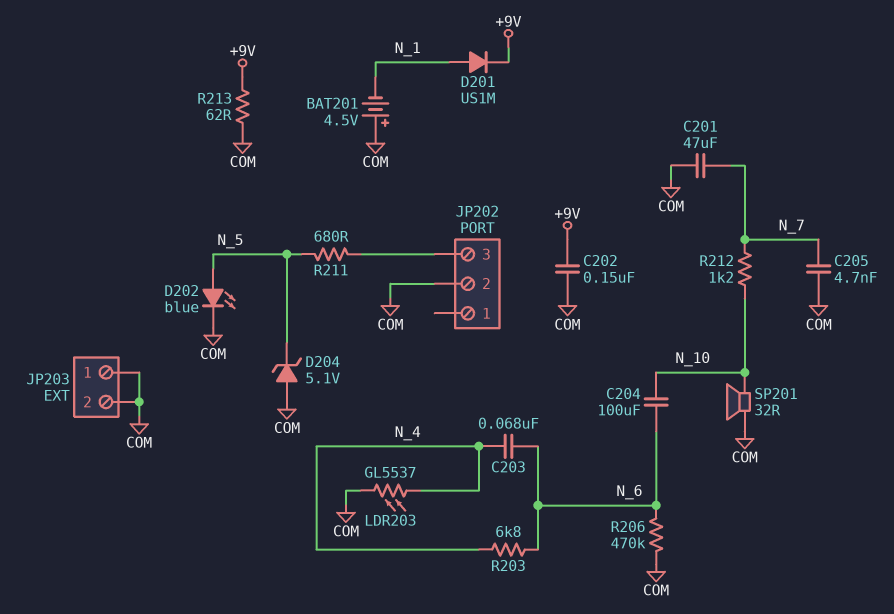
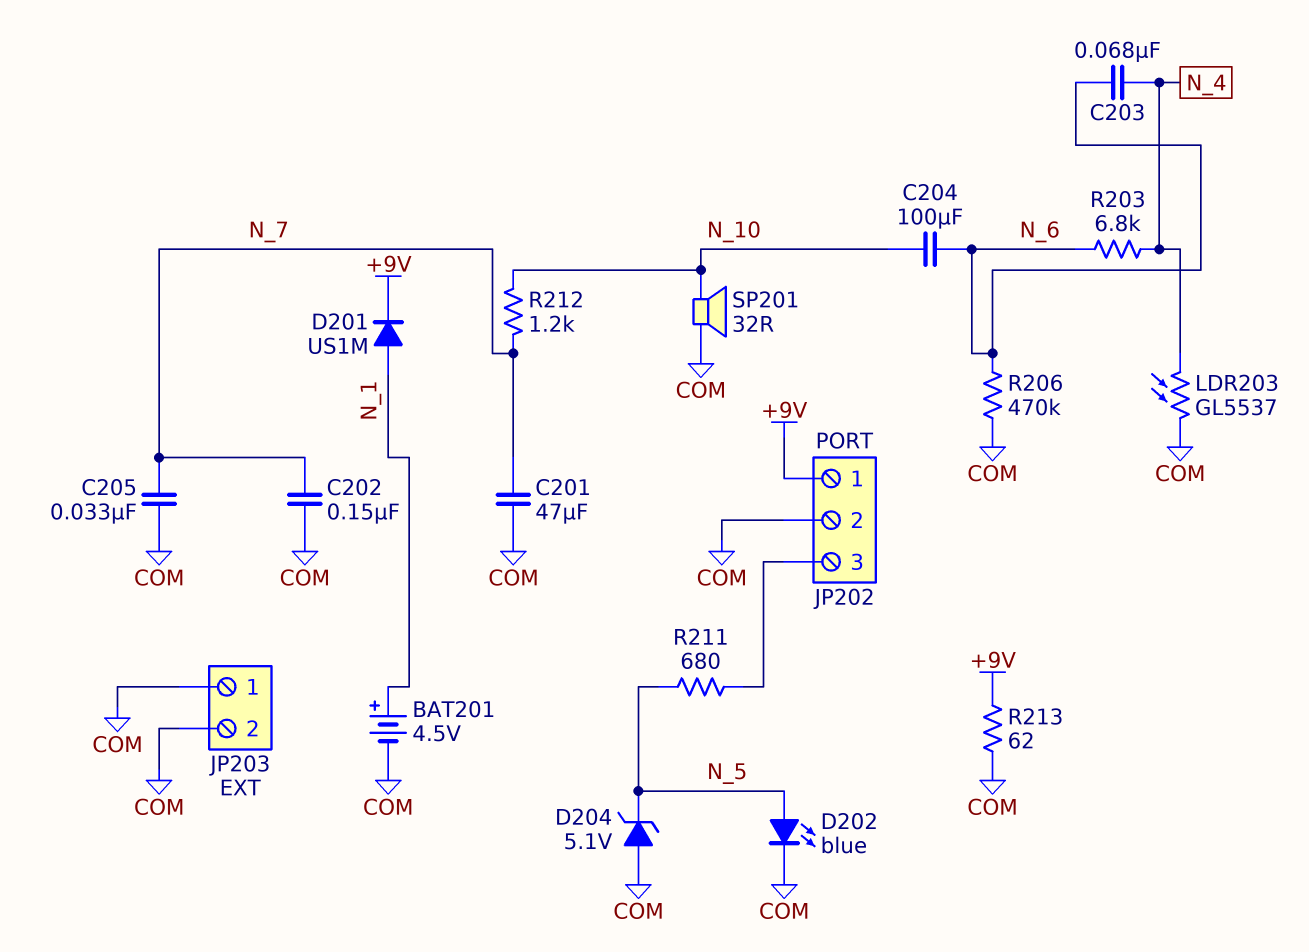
BAT201: 4.5V (plus COM, minus N_1) -> 4.5V (plus N_1, minus COM)
C202: 150nF (+9V, COM) -> 150nF (COM, N_7)
C205: 4.7nF (COM, N_7) -> 33nF (COM, N_7)
JP202 pin 1: none -> +9V

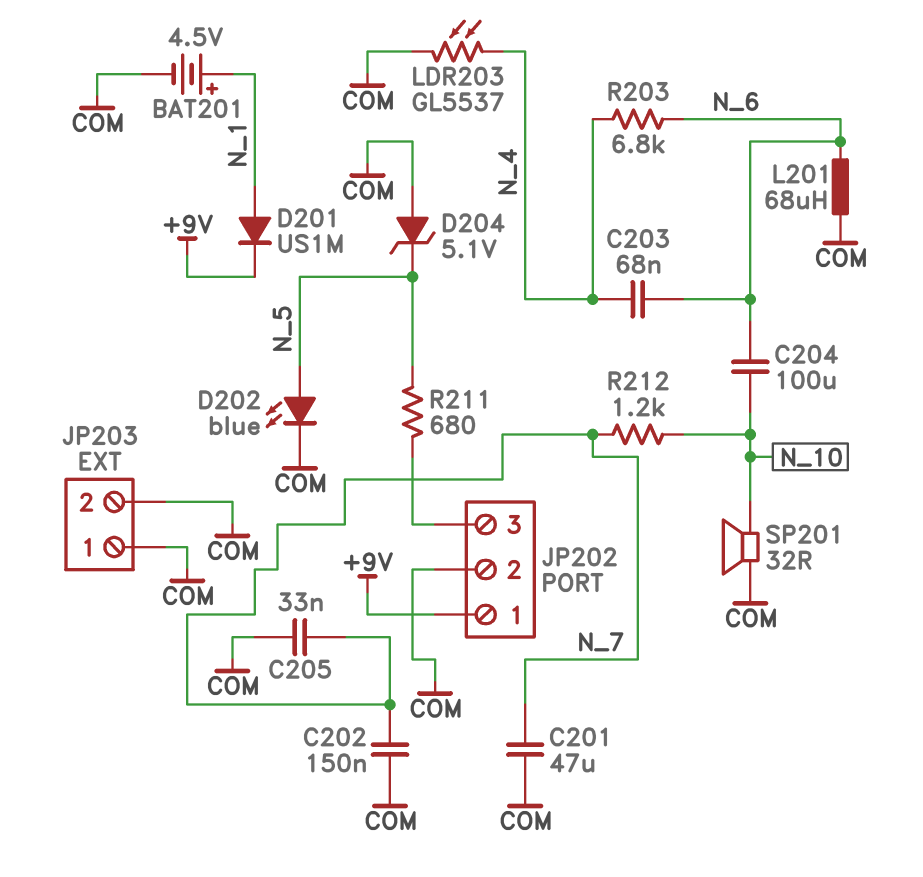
L201: none -> 68uH (COM, N_6)
R206: 470k (COM, N_6) -> none
R213: 62 (+9V, COM) -> none

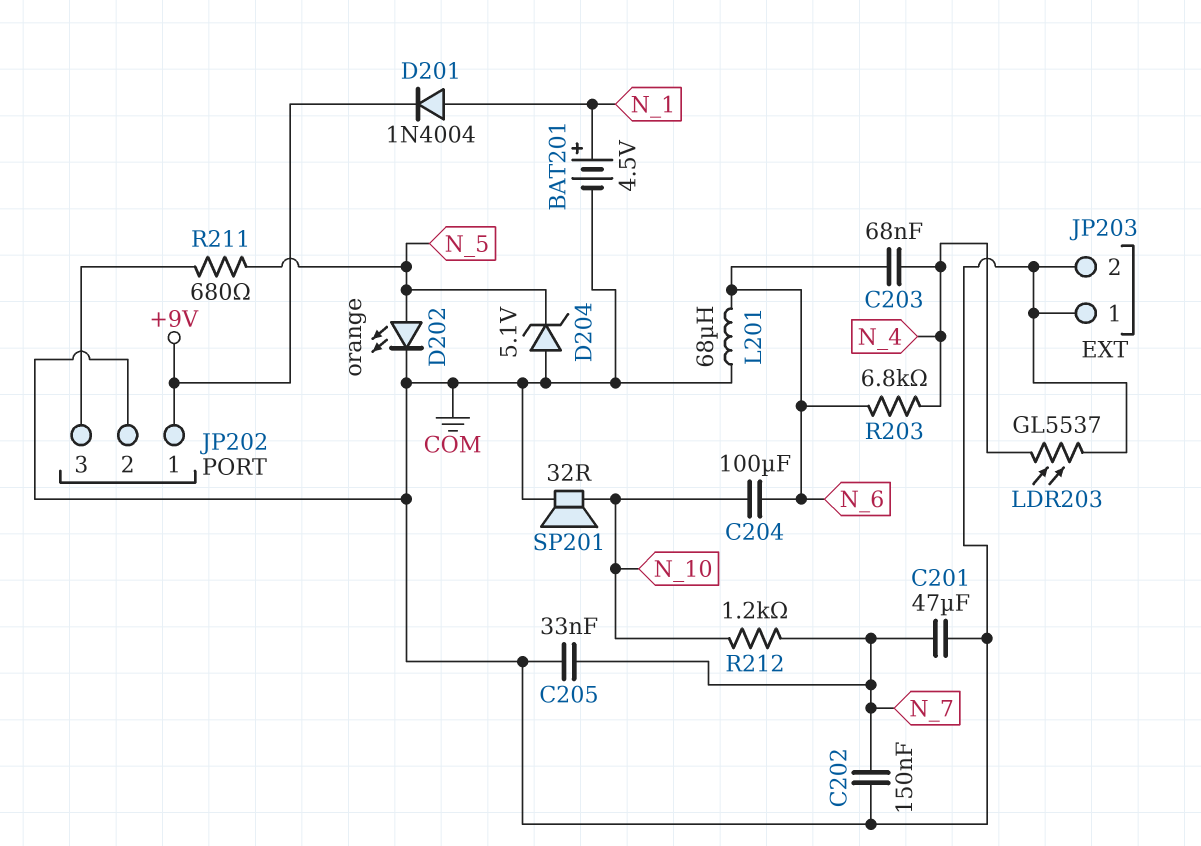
D201: diode US1M (A N_1, K +9V) -> diode 1N4004 (A N_1, K +9V)
D202: LED blue (A N_5, K COM) -> LED orange (A N_5, K COM)

